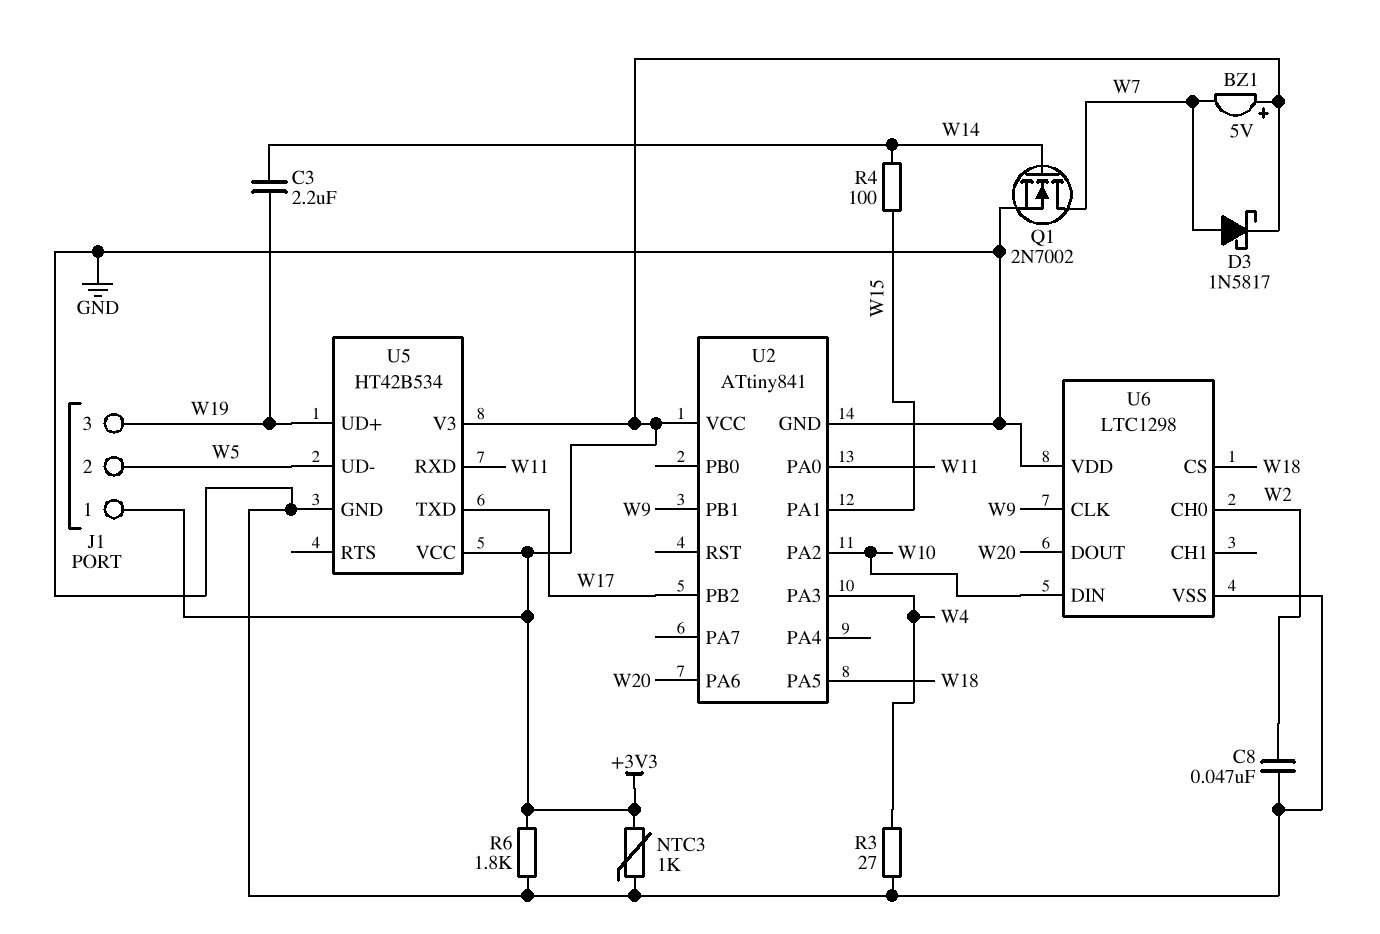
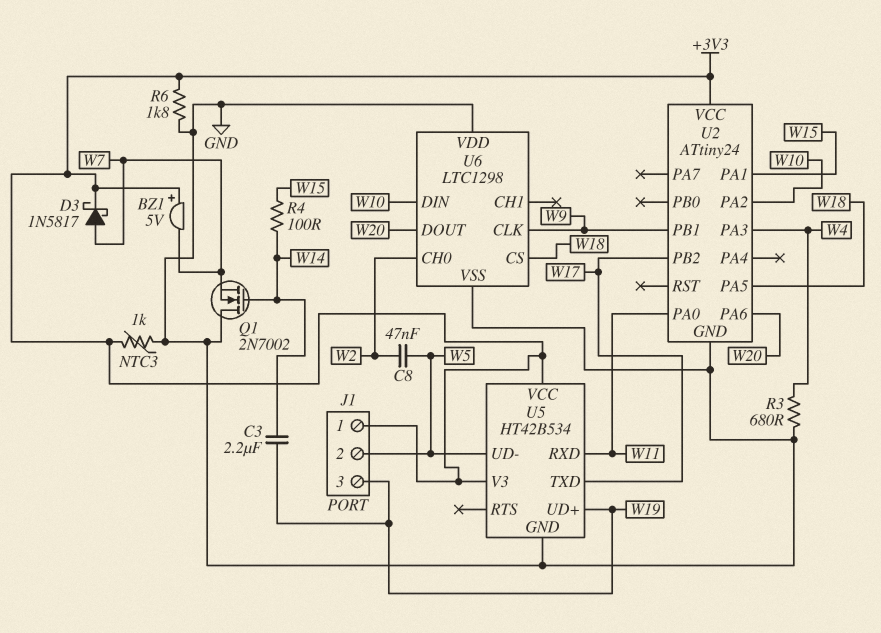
C8: 47nF (GND, W2) -> 47nF (W2, W5)
Q1: NMOS 2N7002 (G W14, D W7, S GND) -> NMOS 2N7002 (G W14, D GND, S W7)
R3: 27 (GND, W4) -> 680 (GND, W4)
U2: ATtiny841 -> ATtiny24

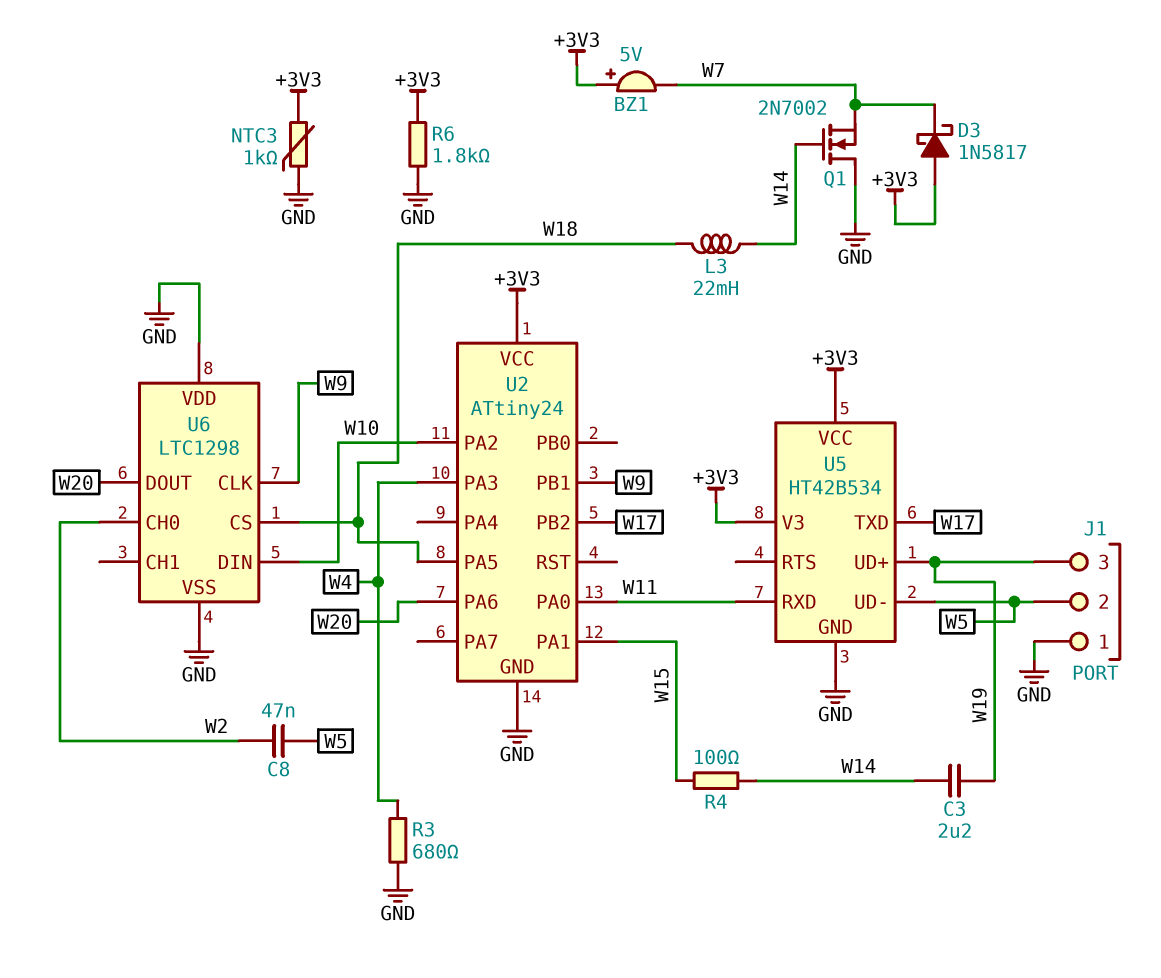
D3: schottky 1N5817 (A W7, K +3V3) -> schottky 1N5817 (A +3V3, K W7)
J1 pin 1: +3V3 -> GND
L3: none -> 22mH (W14, W18)

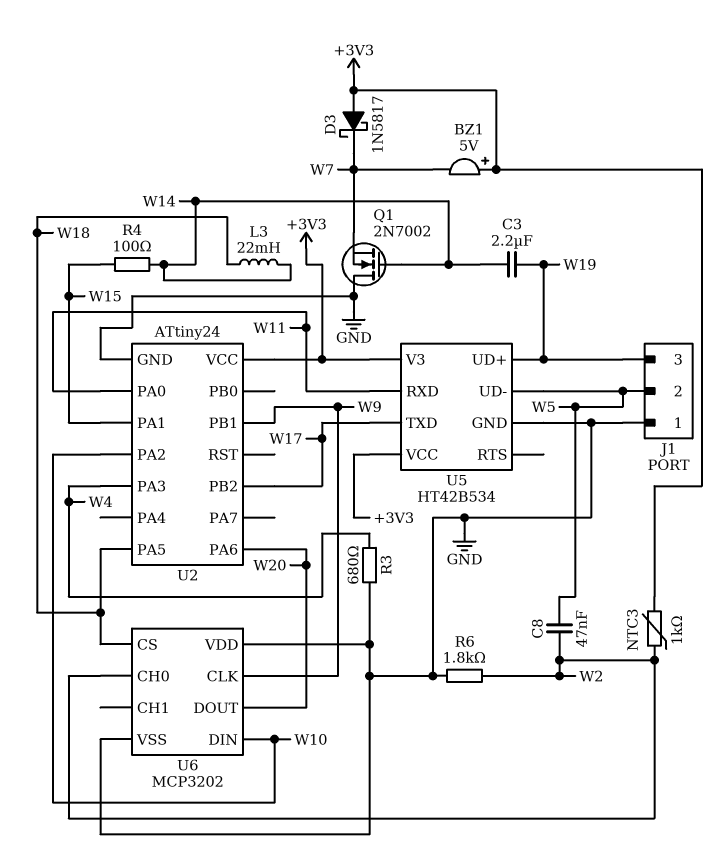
NTC3: 1k (+3V3, GND) -> 1k (+3V3, W2)
R6: 1.8k (+3V3, GND) -> 1.8k (GND, W2)
U6: LTC1298 -> MCP3202

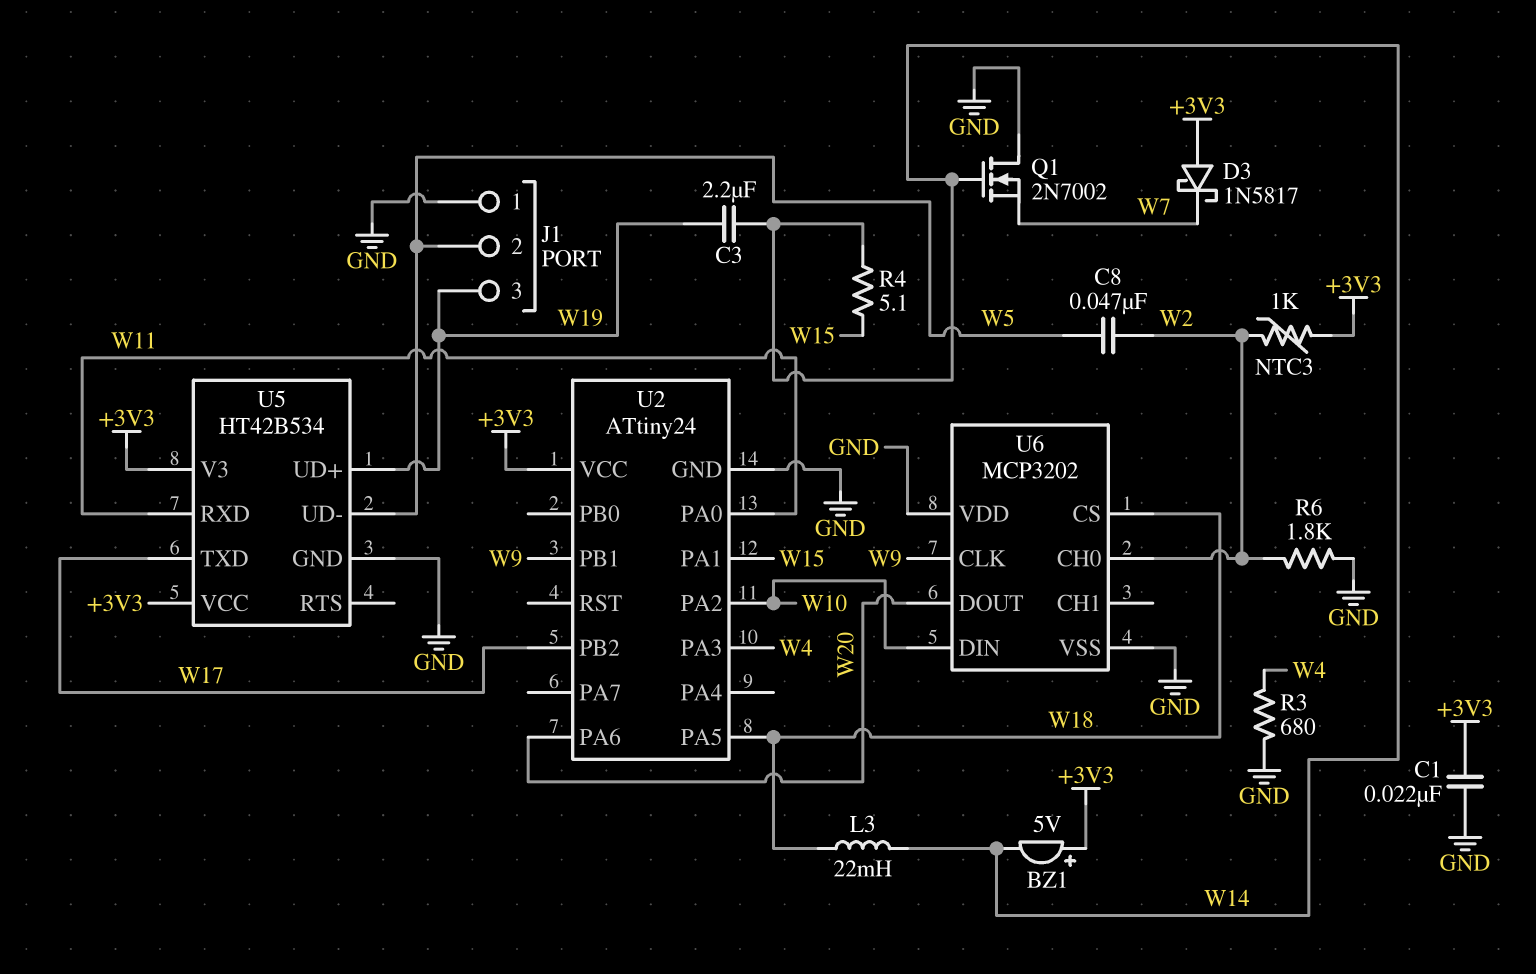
BZ1: buzzer 5V (plus +3V3, minus W7) -> buzzer 5V (plus +3V3, minus W14)
C1: none -> 22nF (+3V3, GND)
R4: 100 (W14, W15) -> 5.1 (W14, W15)

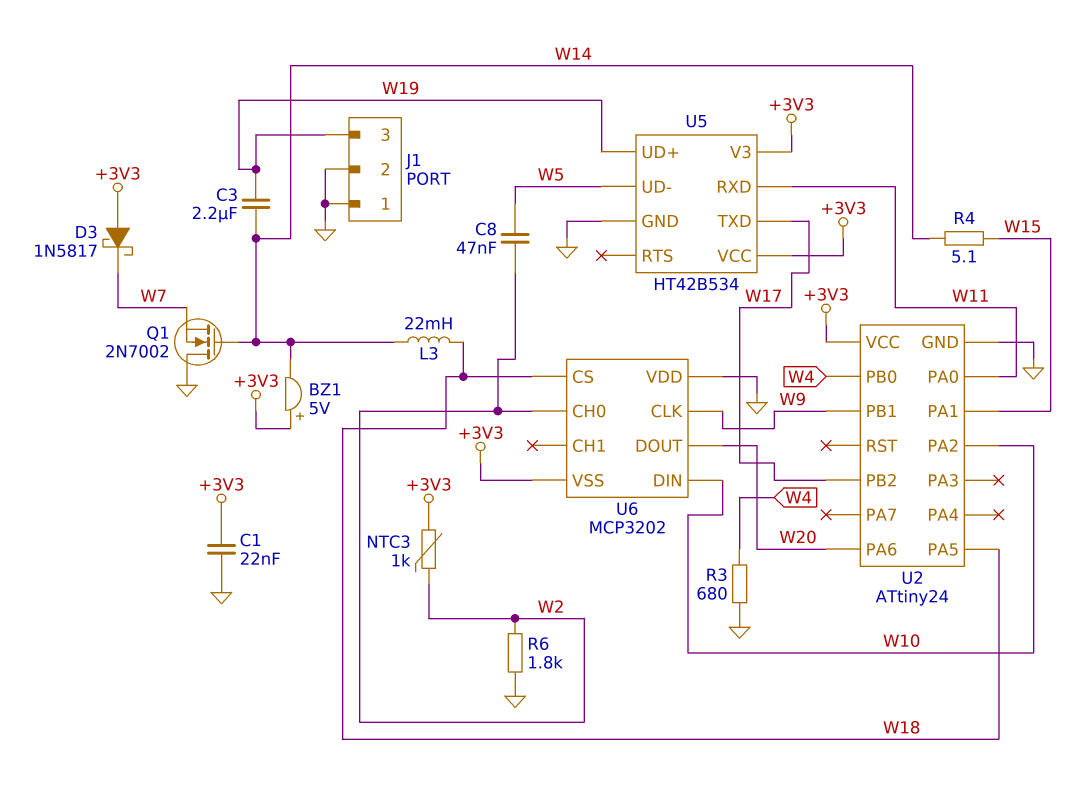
J1 pin 2: W5 -> GND
U2 pin PA3: W4 -> none
U2 pin PB0: none -> W4
U6 pin VSS: GND -> +3V3

